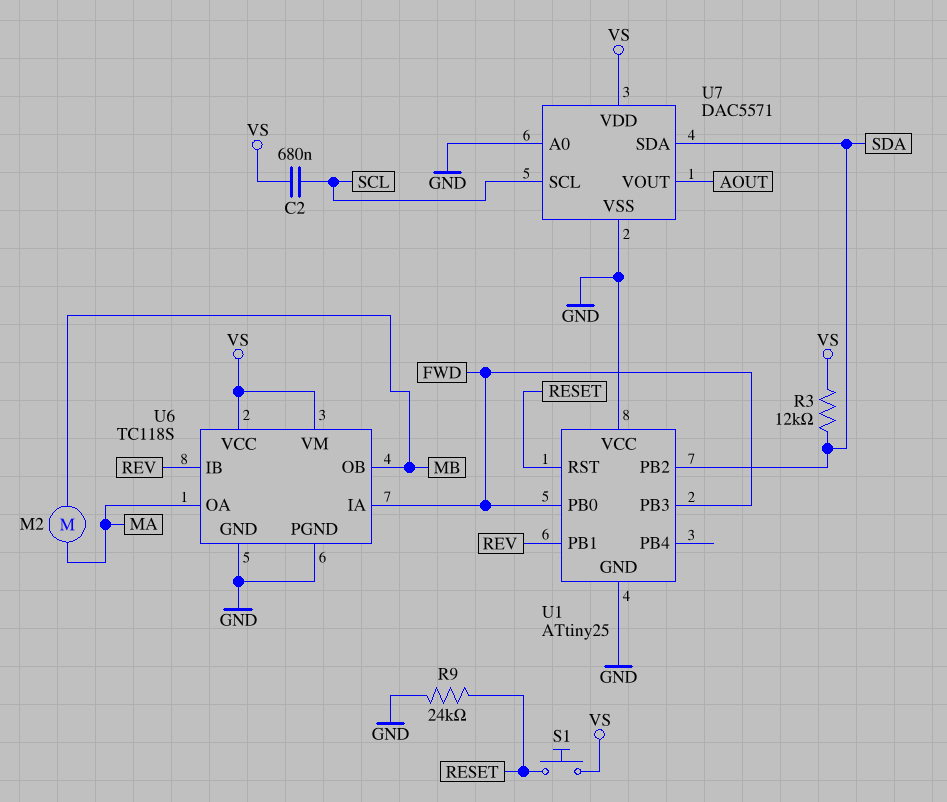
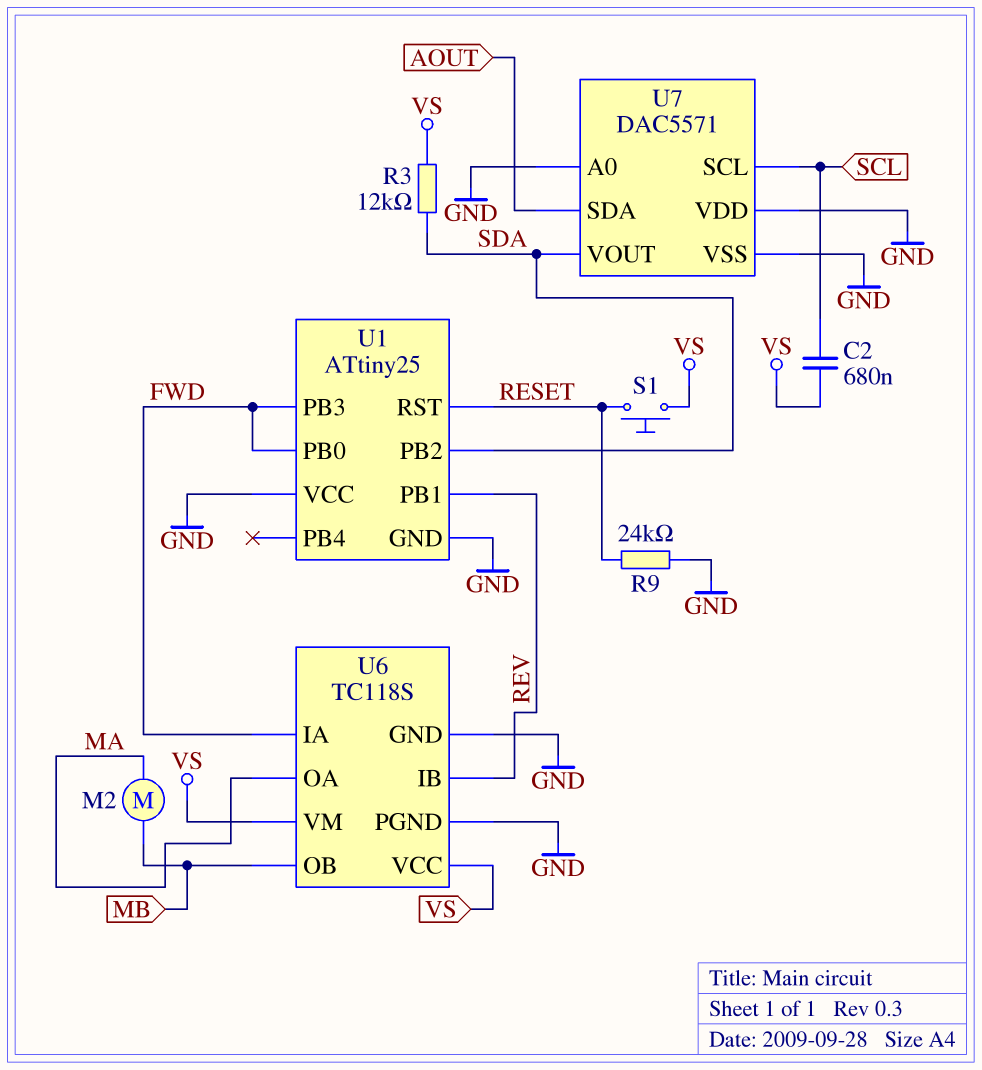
U7 pin SDA: SDA -> AOUT
U7 pin VDD: VS -> GND
U7 pin VOUT: AOUT -> SDA

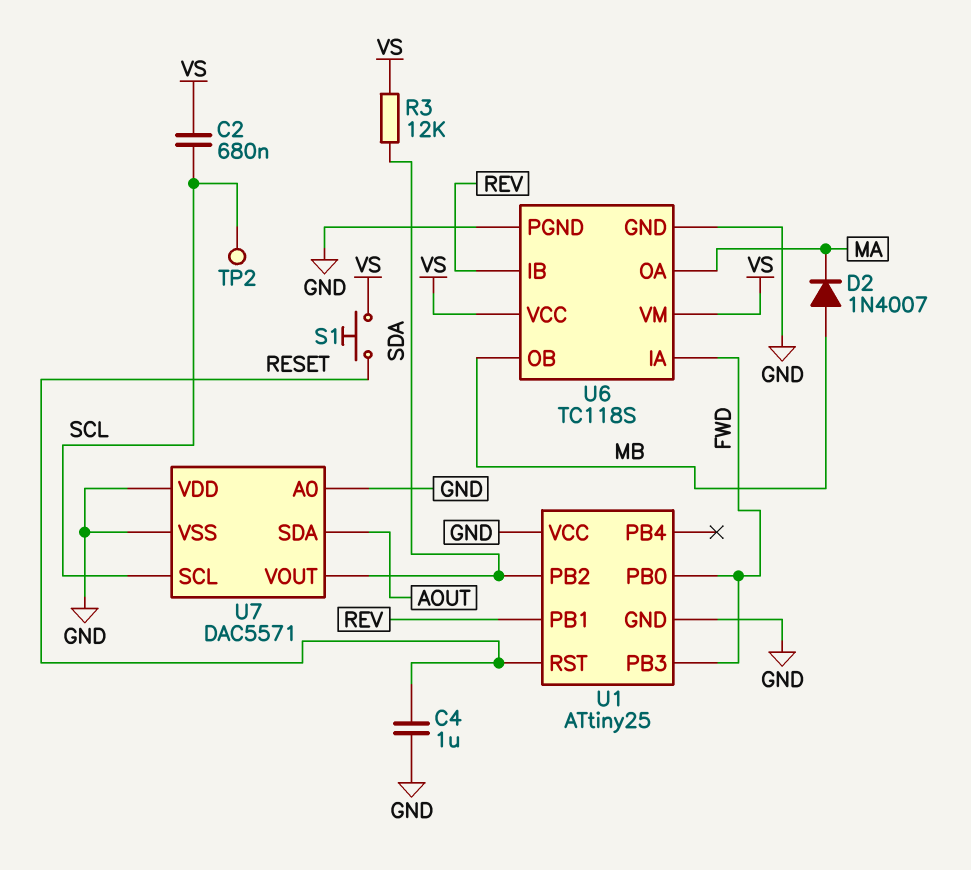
C4: none -> 1uF (GND, RESET)
D2: none -> diode 1N4007 (A MB, K MA)
M2: motor (MA, MB) -> none
R9: 24k (GND, RESET) -> none
TP2: none -> test point (SCL)

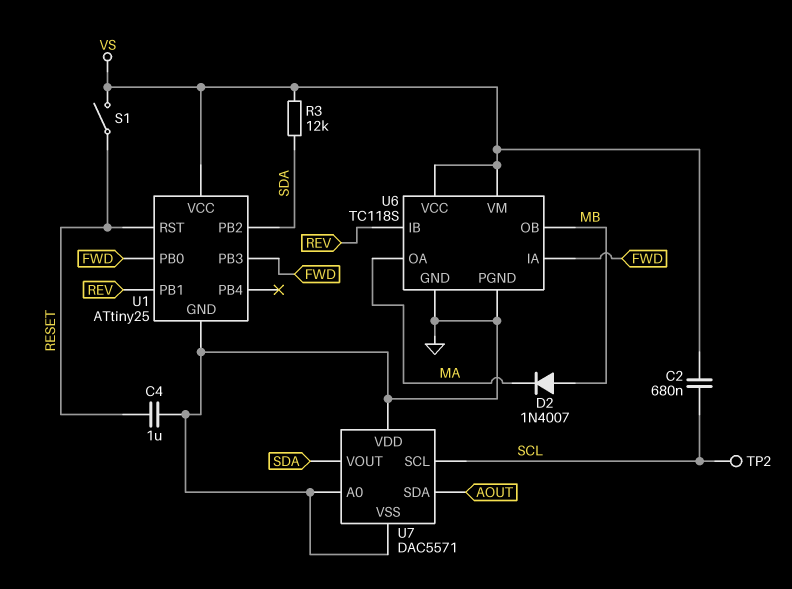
S1: button (RESET, VS) -> switch (RESET, VS)
U1 pin VCC: GND -> VS

